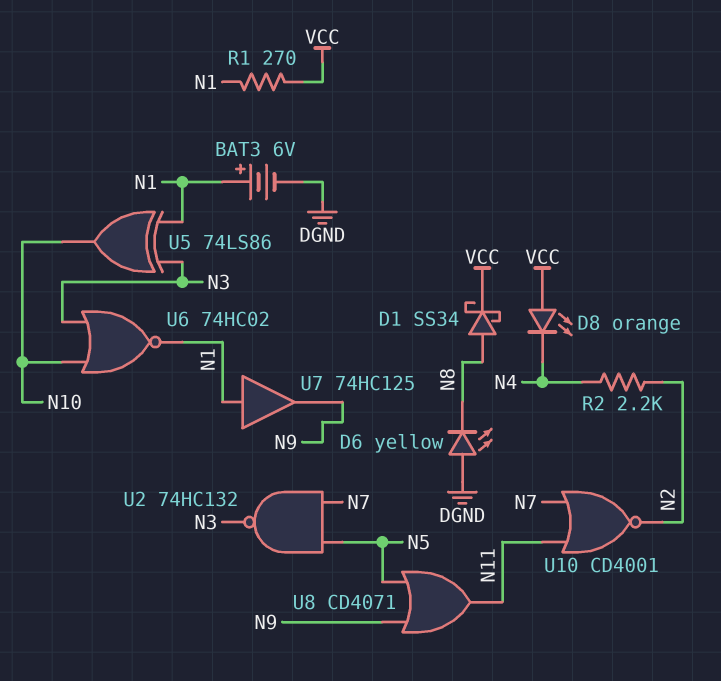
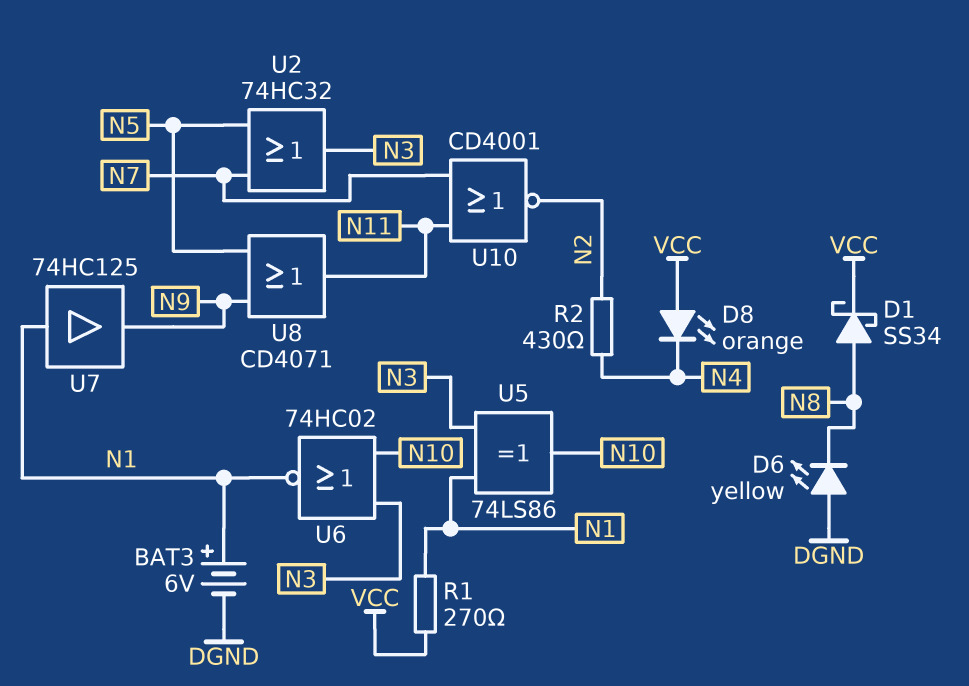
R2: 2.2k (N2, N4) -> 430 (N2, N4)
U2: NAND 74HC132 (in N5, in N7, out N3) -> OR 74HC32 (in N5, in N7, out N3)

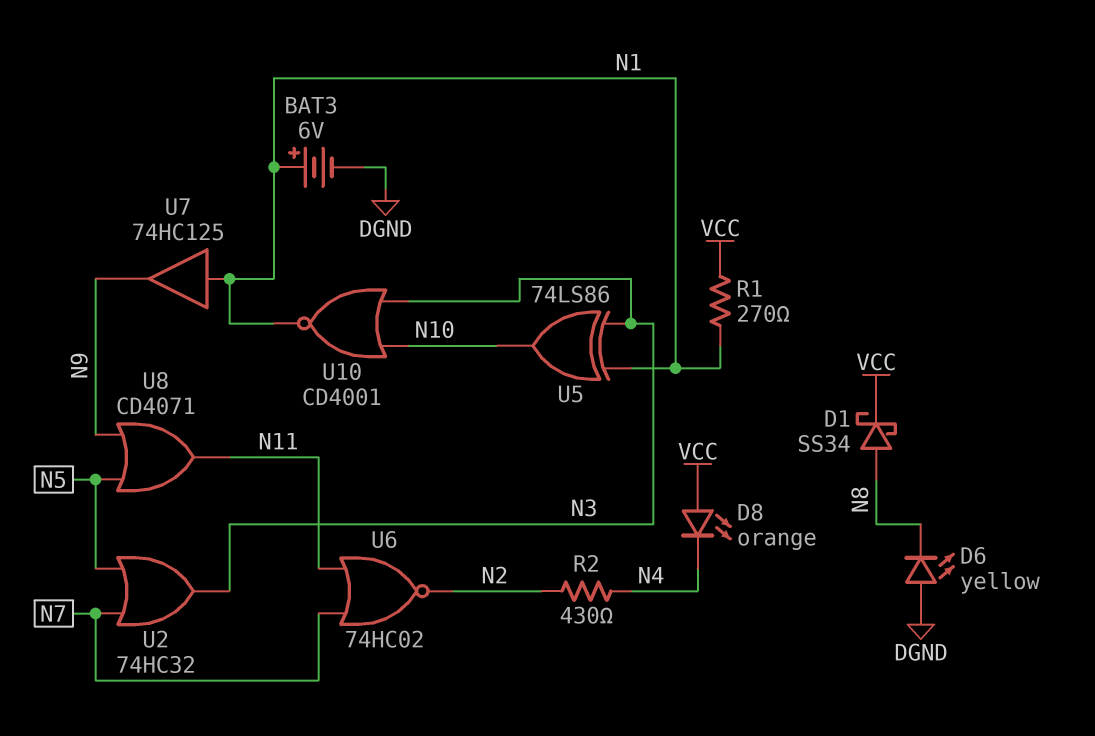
U6: NOR 74HC02 (in N3, in N10, out N1) -> NOR 74HC02 (in N7, in N11, out N2)
U10: NOR CD4001 (in N7, in N11, out N2) -> NOR CD4001 (in N3, in N10, out N1)

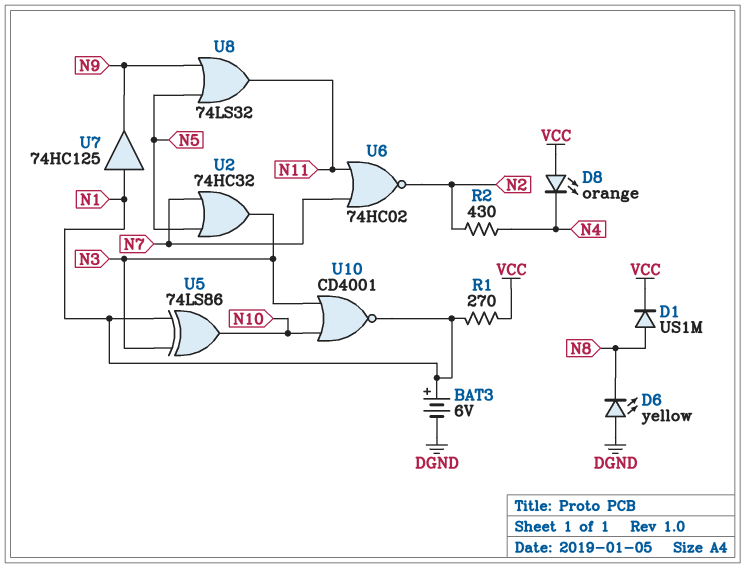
D1: schottky SS34 (A N8, K VCC) -> diode US1M (A N8, K VCC)
U8: OR CD4071 (in N5, in N9, out N11) -> OR 74LS32 (in N5, in N9, out N11)

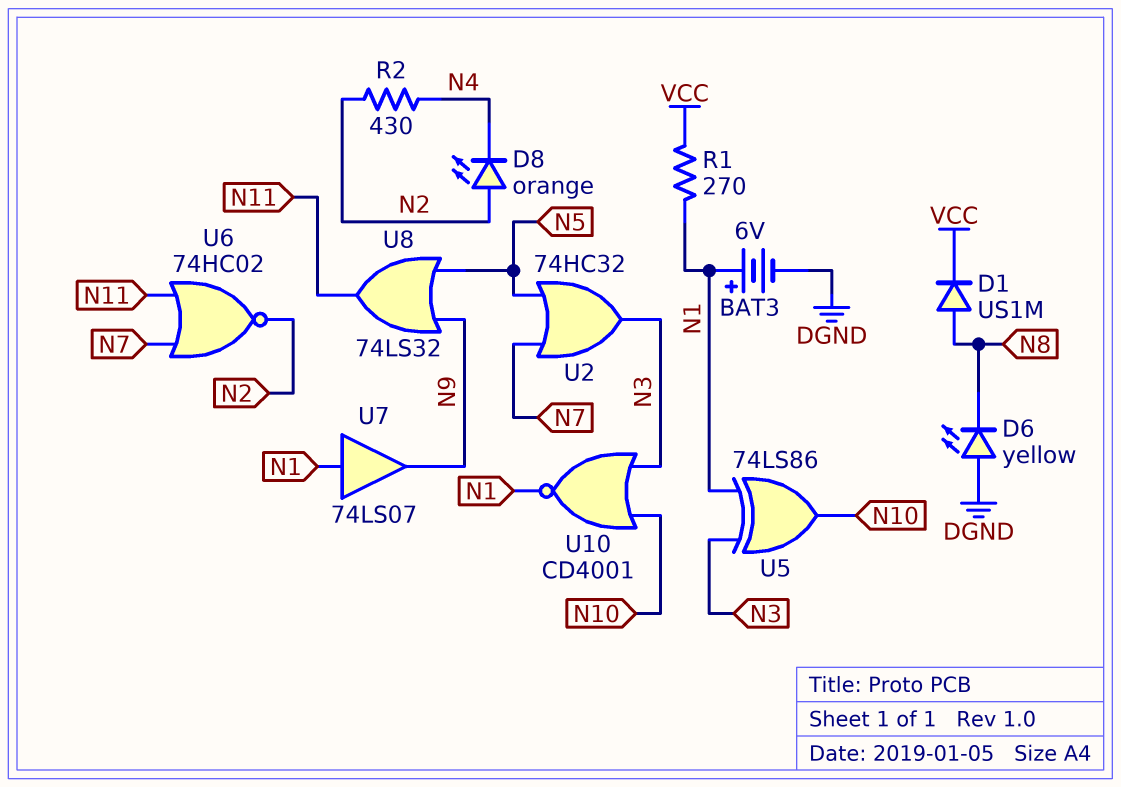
D8: LED orange (A VCC, K N4) -> LED orange (A N2, K N4)
U7: buffer 74HC125 (in N1, out N9) -> buffer 74LS07 (in N1, out N9)

